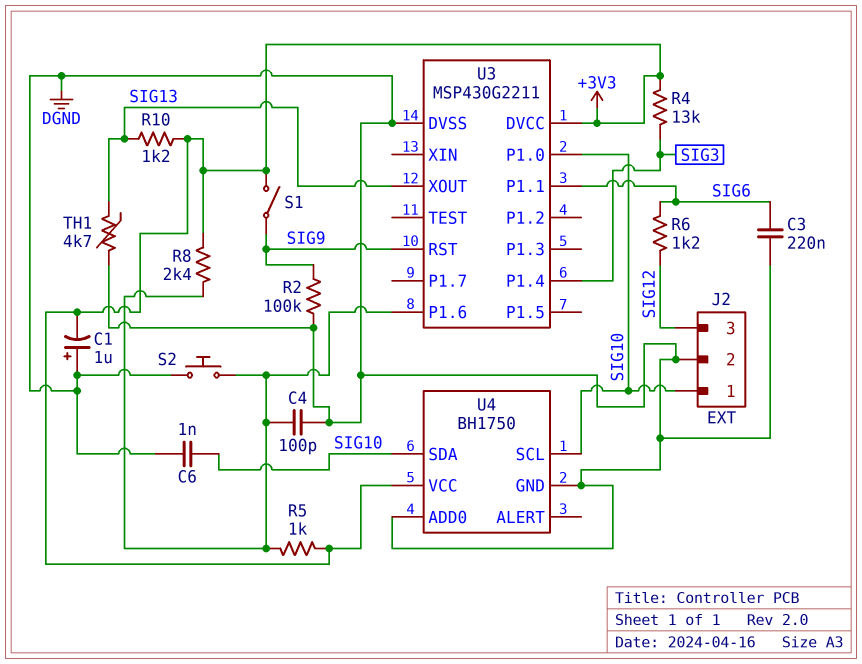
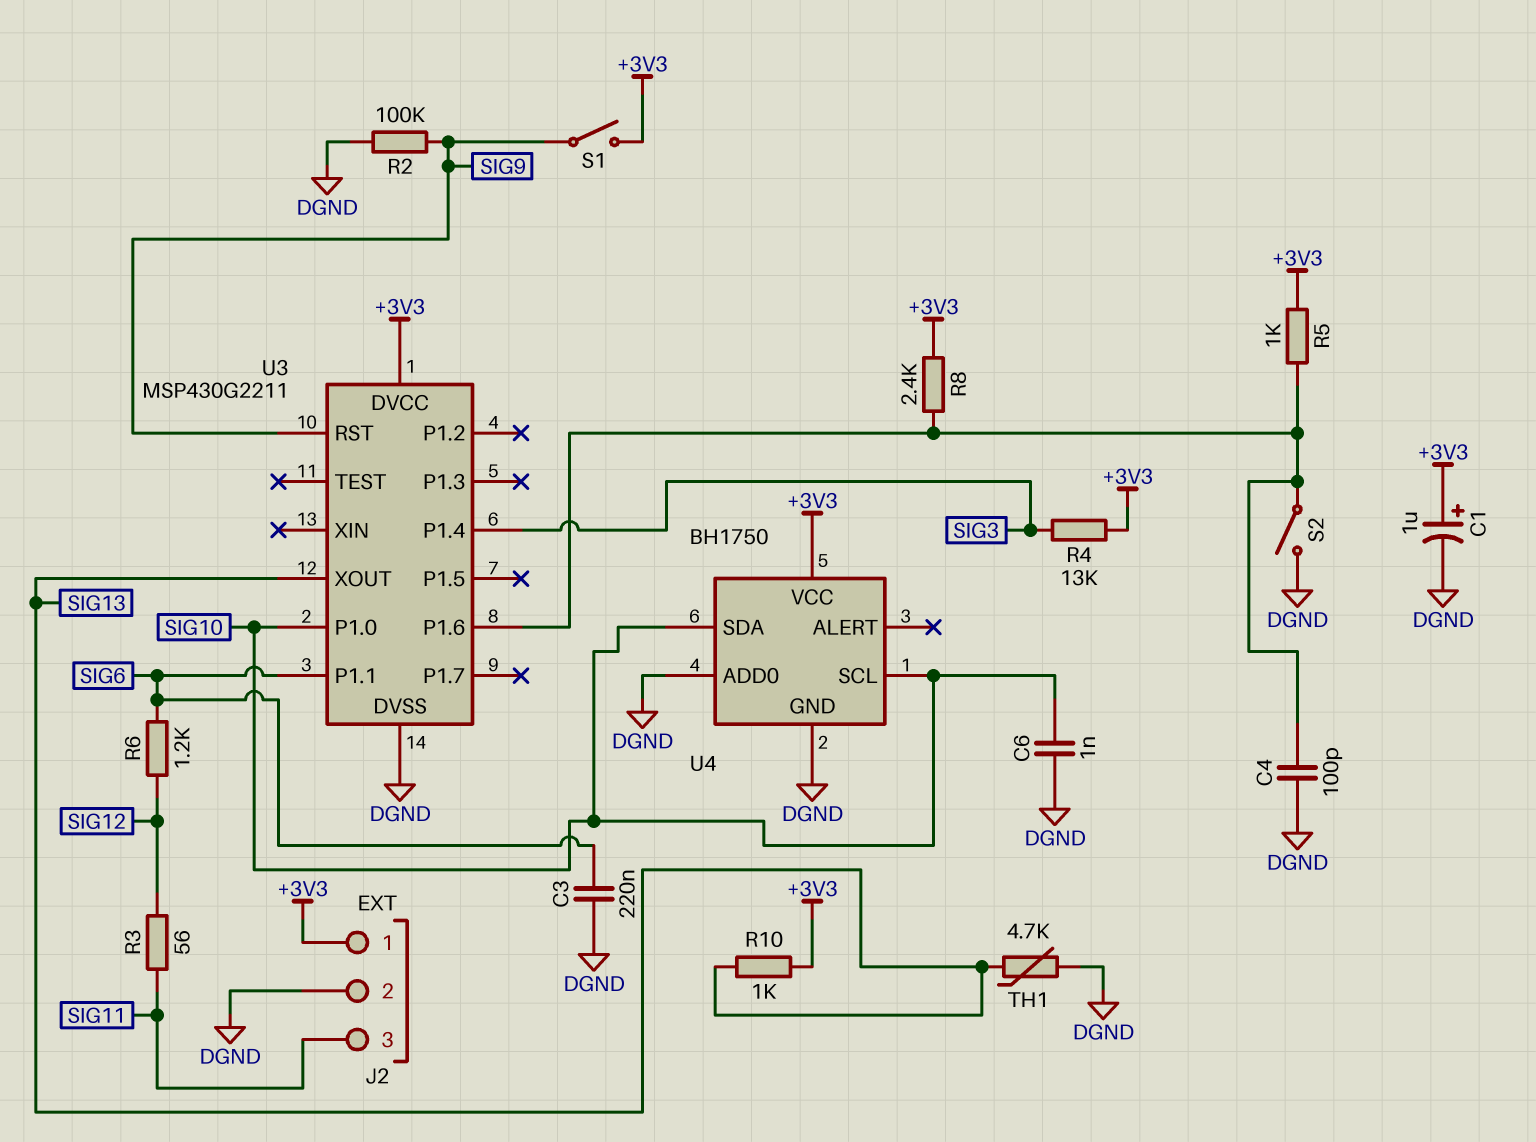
C1: 1uF (plus DGND, minus +3V3) -> 1uF (plus +3V3, minus DGND)
J2 pin 1: SIG10 -> +3V3
J2 pin 3: SIG12 -> SIG11
R3: none -> 56 (SIG11, SIG12)
R10: 1.2k (+3V3, SIG13) -> 1k (+3V3, SIG13)
S2: button (DGND, U3/P1.6) -> switch (DGND, U3/P1.6)

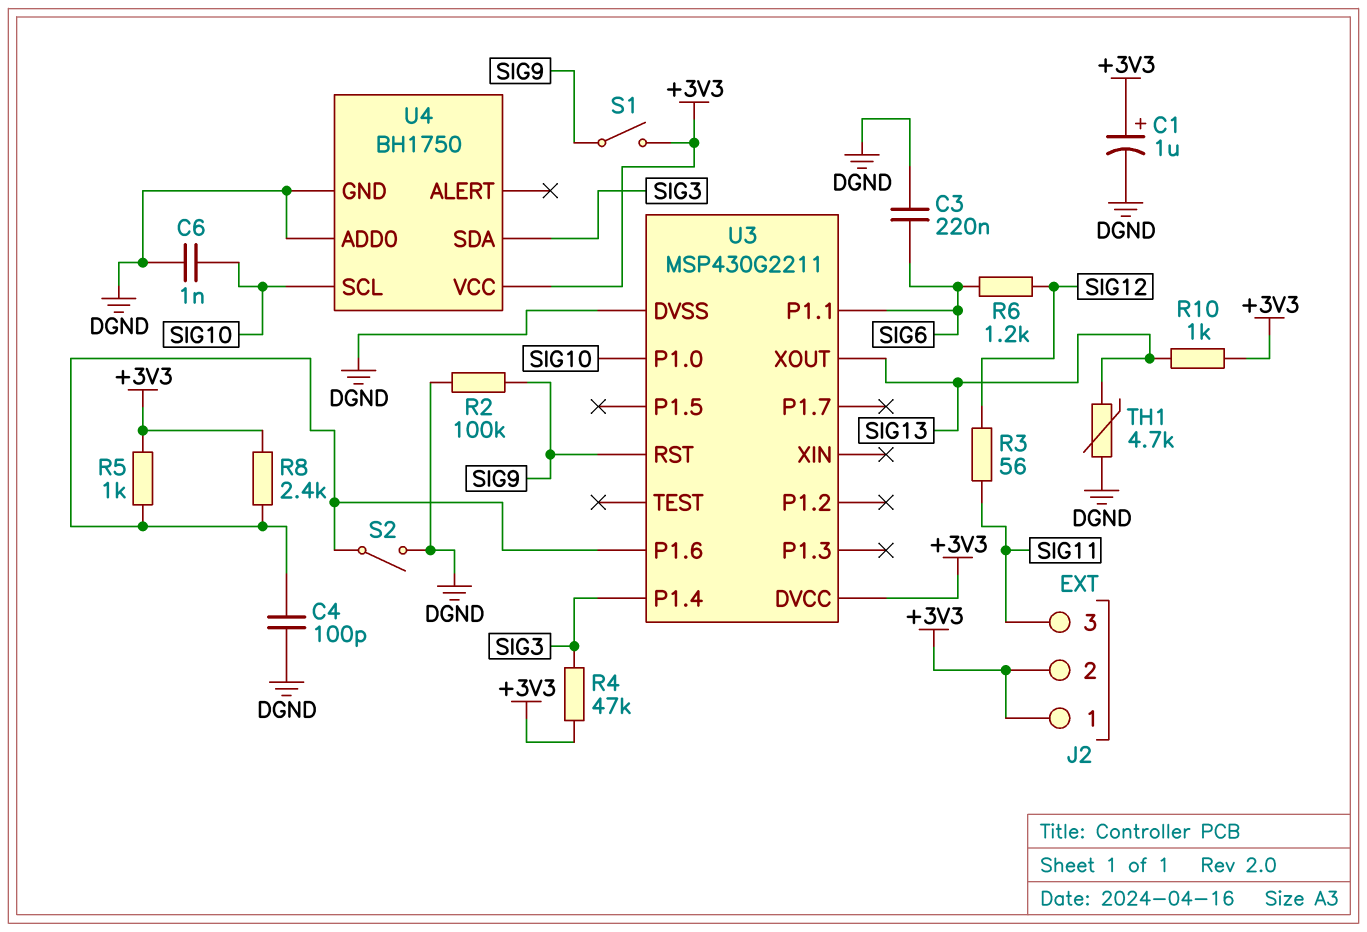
J2 pin 2: DGND -> +3V3
R4: 13k (+3V3, SIG3) -> 47k (+3V3, SIG3)
U4 pin SDA: SIG10 -> SIG3

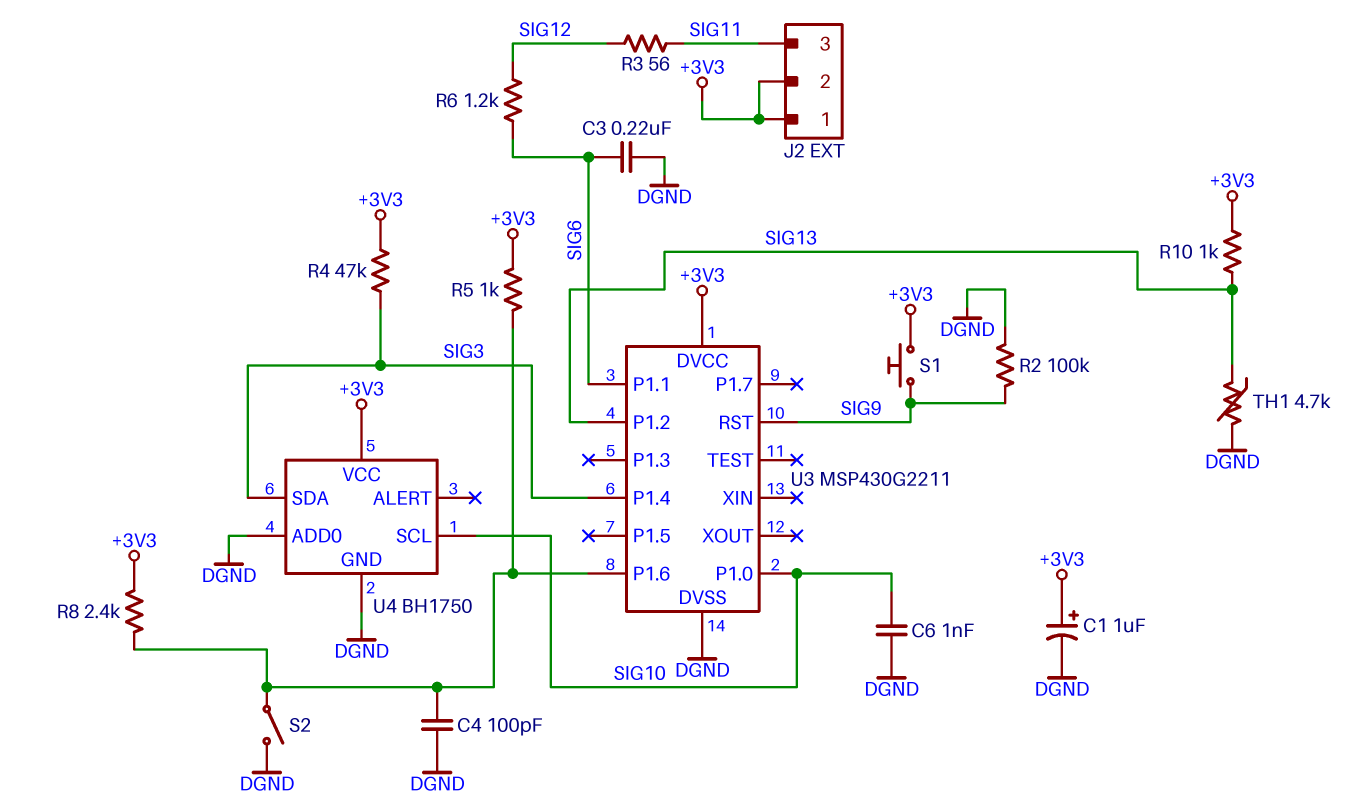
S1: switch (+3V3, SIG9) -> button (+3V3, SIG9)
U3 pin P1.2: none -> SIG13
U3 pin XOUT: SIG13 -> none

